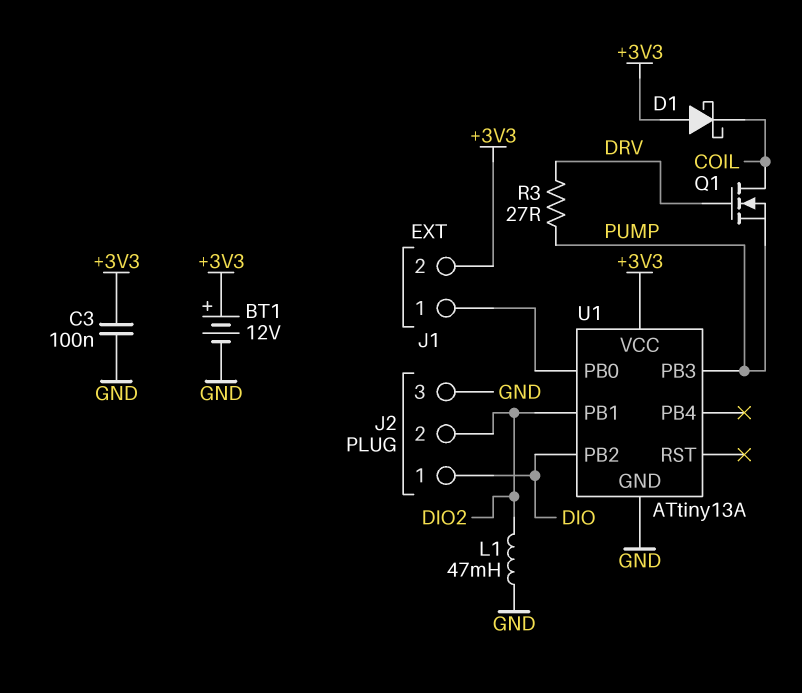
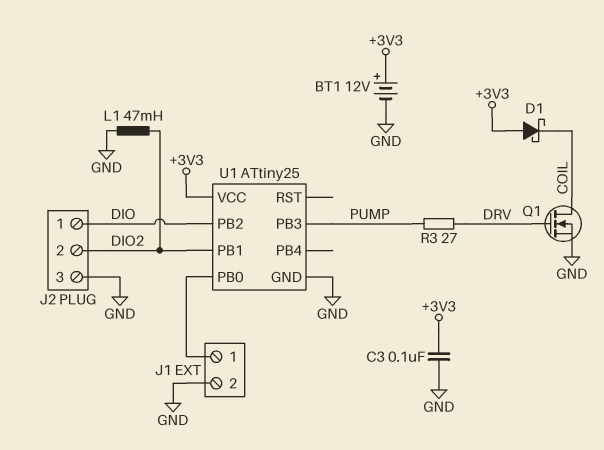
J1 pin 2: +3V3 -> GND
Q1: NMOS (G DRV, D COIL, S PUMP) -> NMOS (G DRV, D COIL, S GND)
U1: ATtiny13A -> ATtiny25

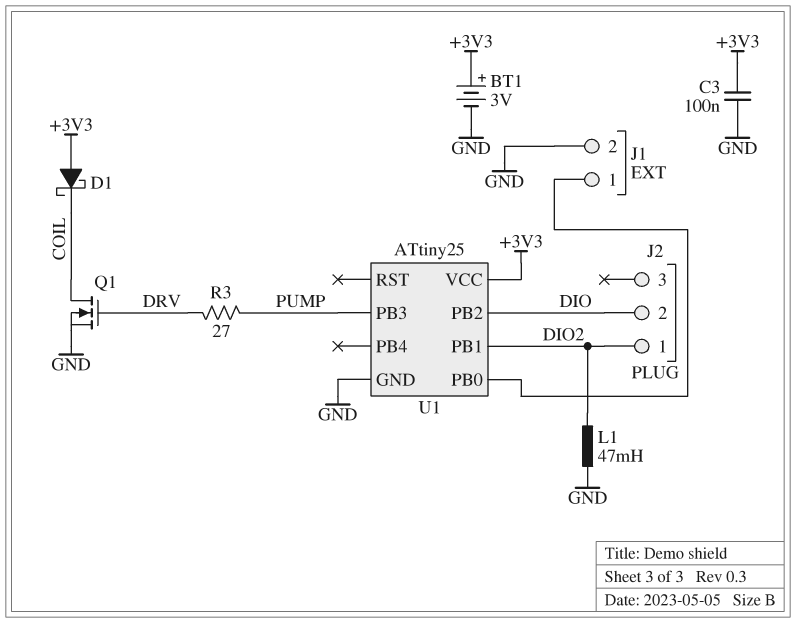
BT1: 12V (plus +3V3, minus GND) -> 3V (plus +3V3, minus GND)
J2 pin 1: DIO -> DIO2
J2 pin 2: DIO2 -> DIO
J2 pin 3: GND -> none

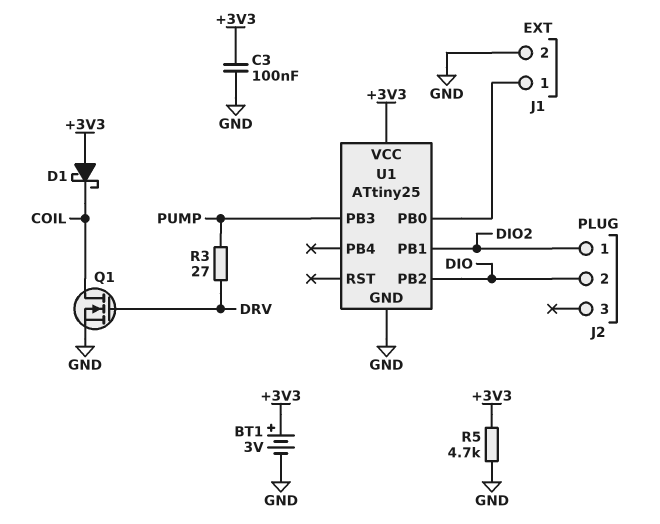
L1: 47mH (DIO2, GND) -> none
R5: none -> 4.7k (+3V3, GND)

